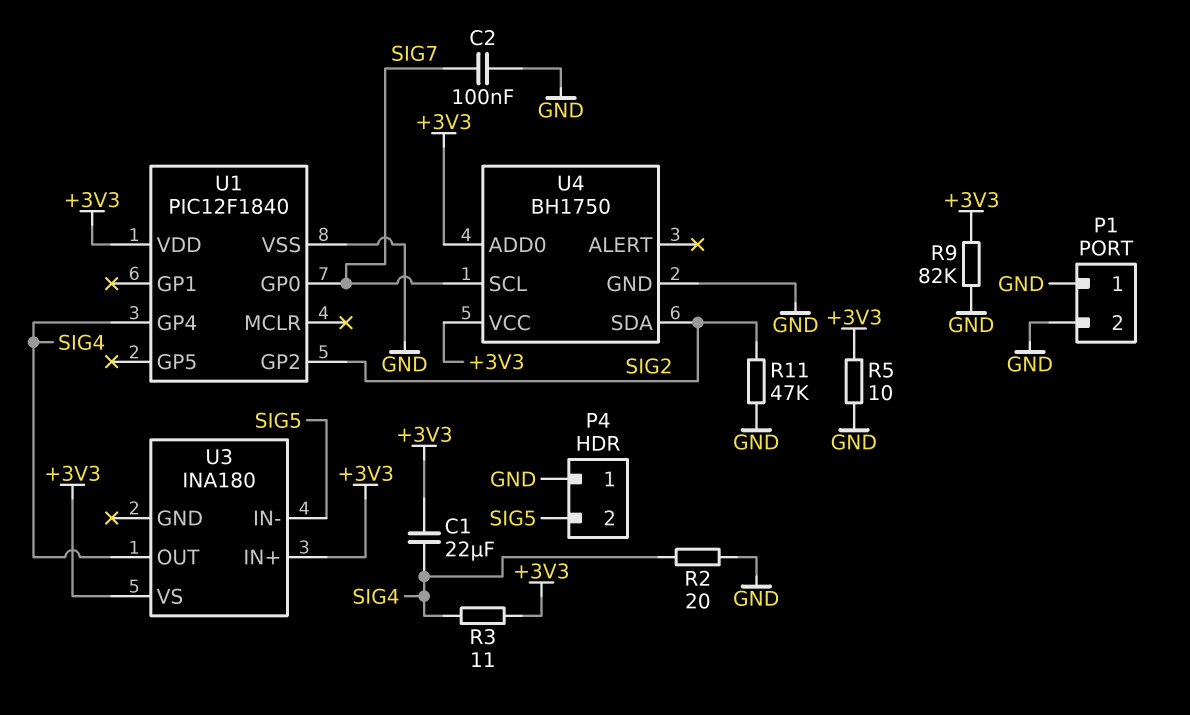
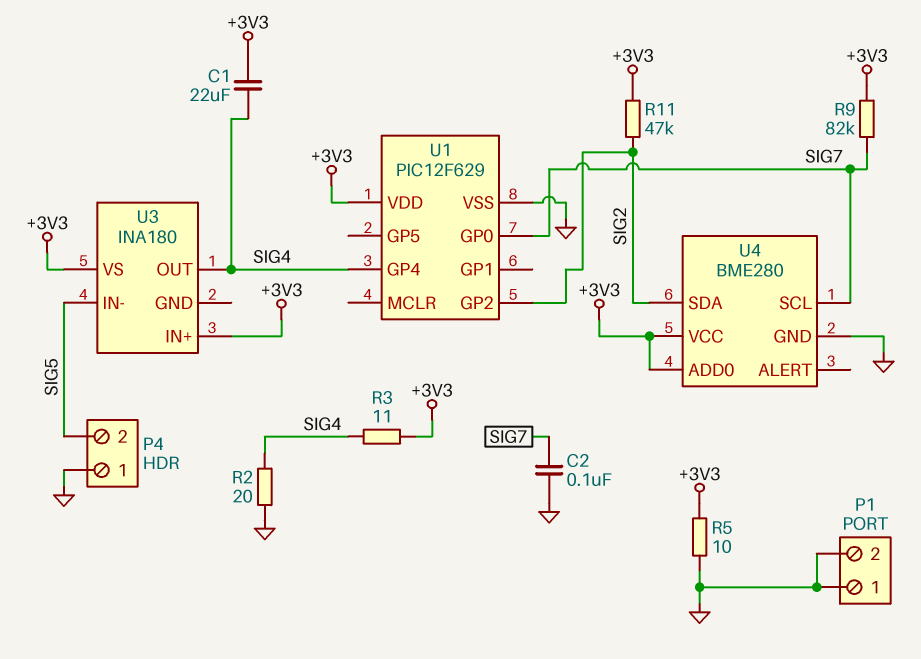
R9: 82k (+3V3, GND) -> 82k (+3V3, SIG7)
R11: 47k (GND, SIG2) -> 47k (+3V3, SIG2)
U1: PIC12F1840 -> PIC12F629
U4: BH1750 -> BME280

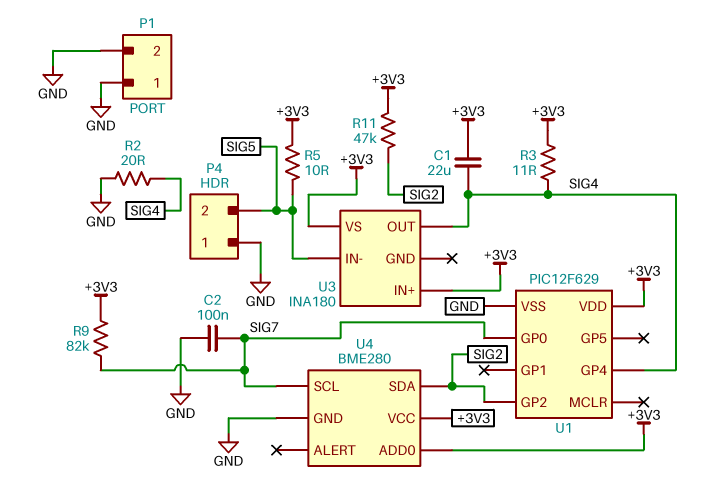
R5: 10 (+3V3, GND) -> 10 (+3V3, SIG5)

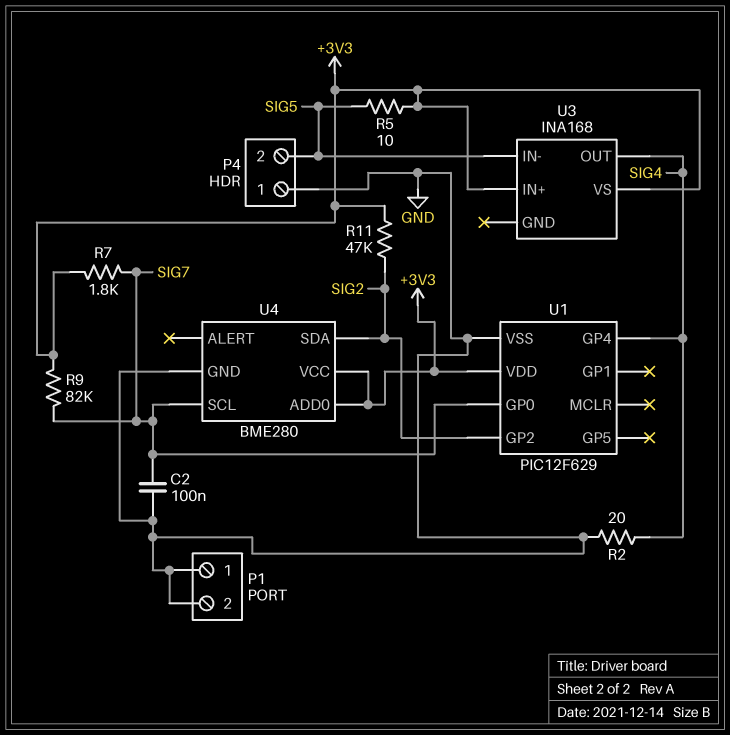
C1: 22uF (+3V3, SIG4) -> none
R3: 11 (+3V3, SIG4) -> none
R7: none -> 1.8k (+3V3, SIG7)
U3: INA180 -> INA168

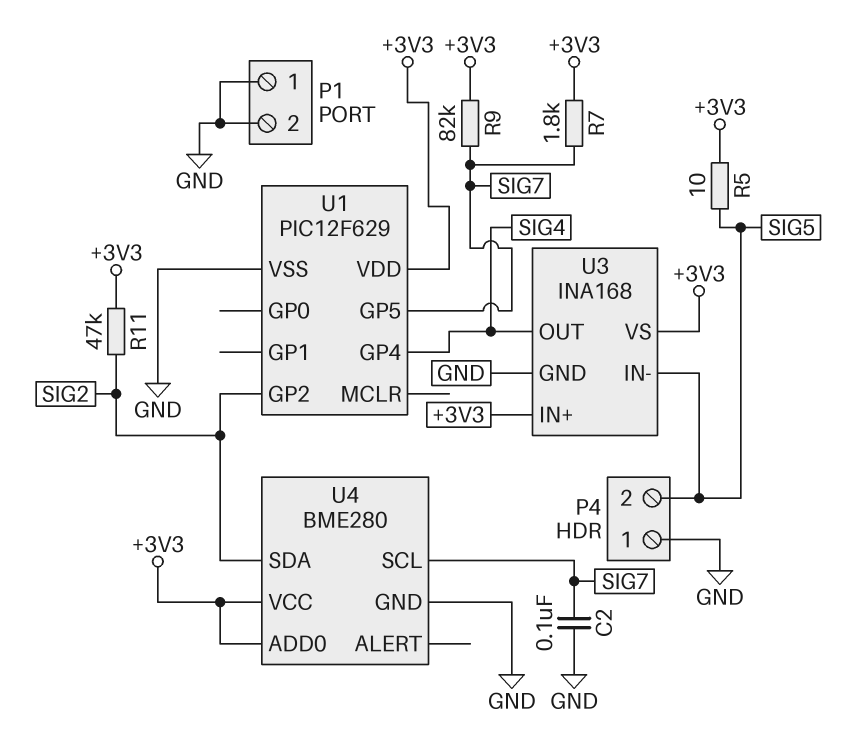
R2: 20 (GND, SIG4) -> none
U1 pin GP0: SIG7 -> none
U1 pin GP5: none -> SIG7
U3 pin GND: none -> GND

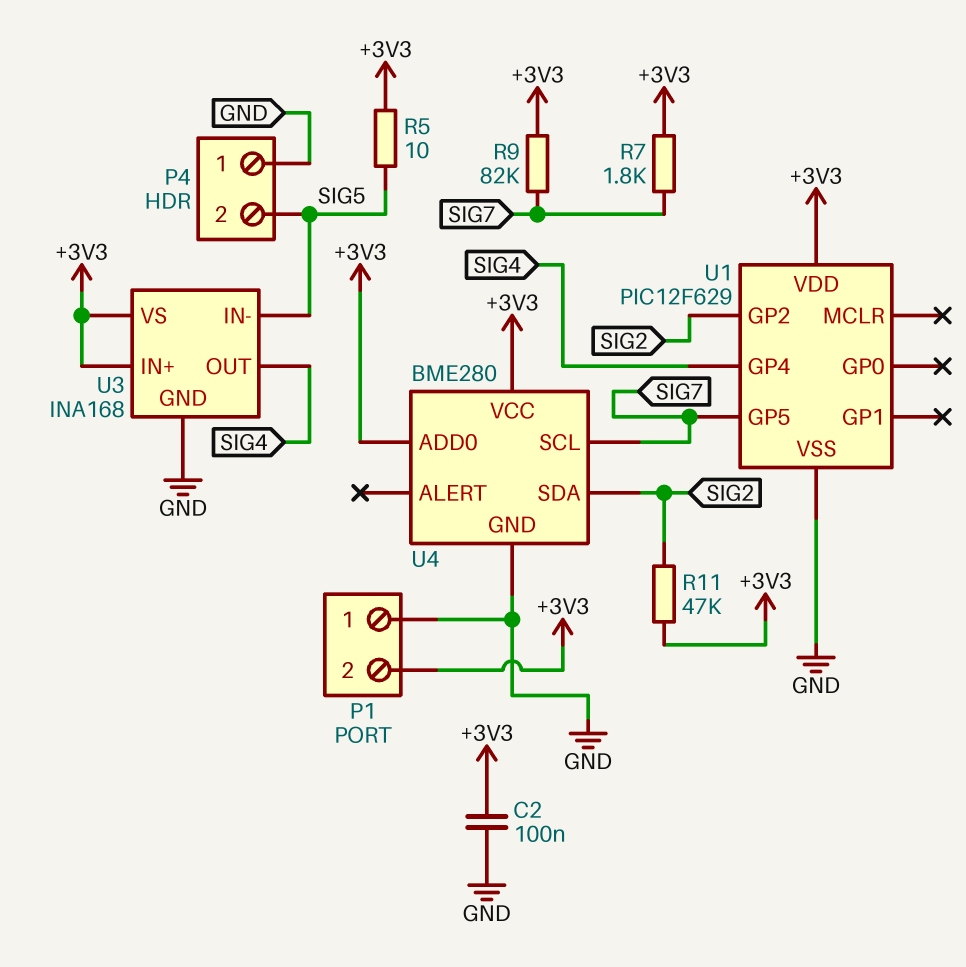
C2: 100nF (GND, SIG7) -> 100nF (+3V3, GND)
P1 pin 2: GND -> +3V3

